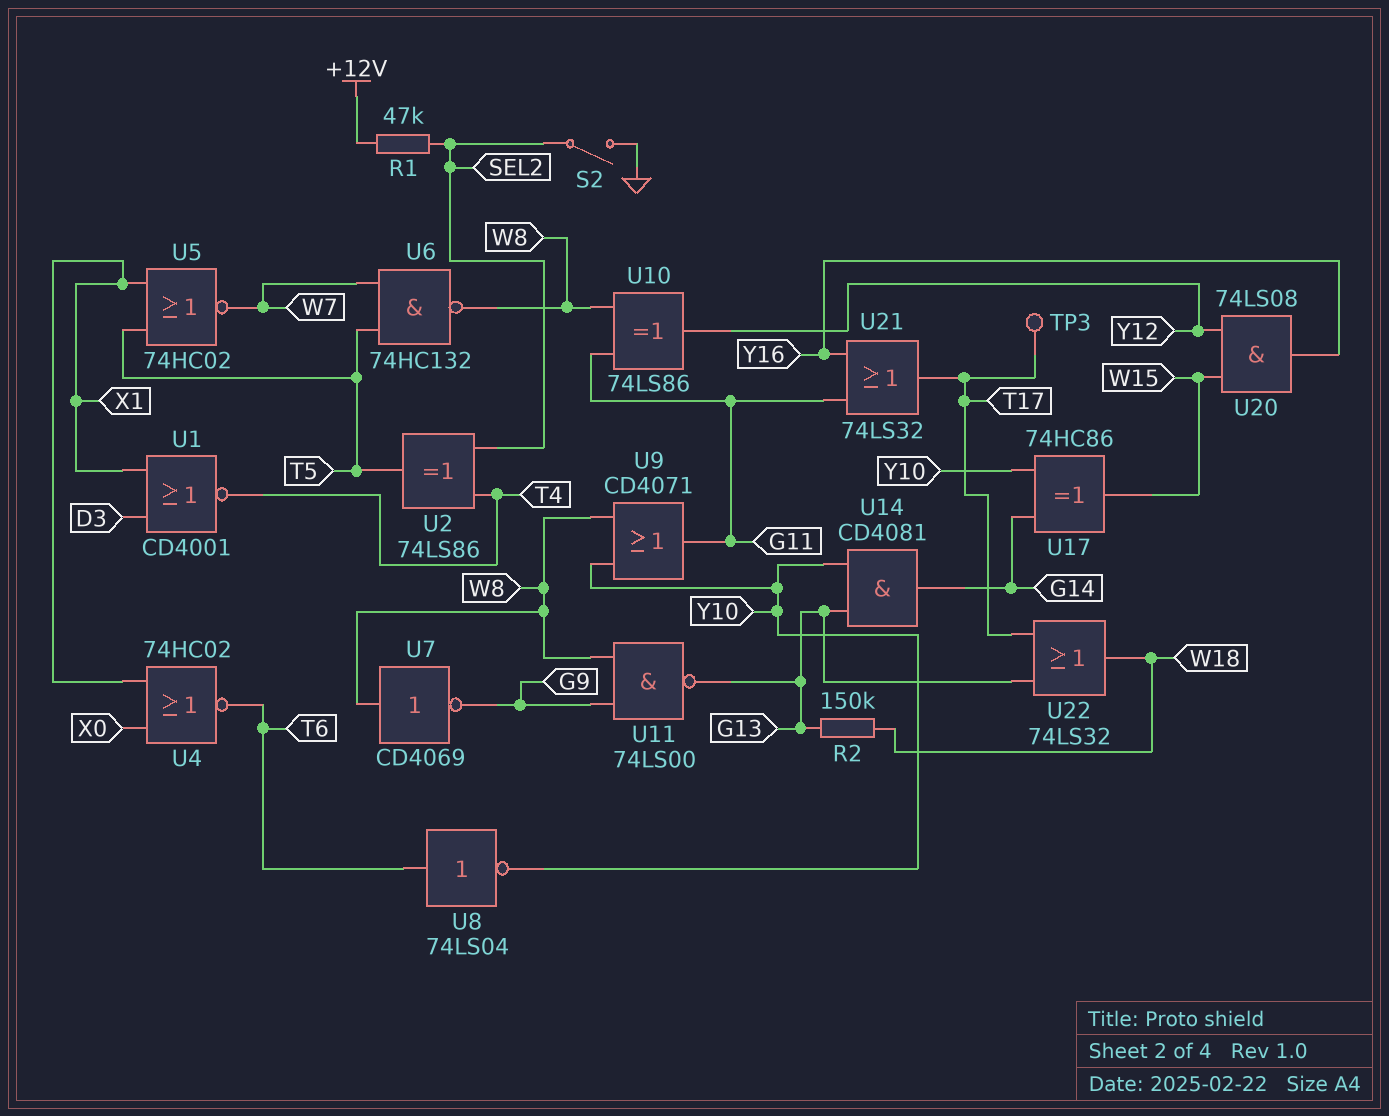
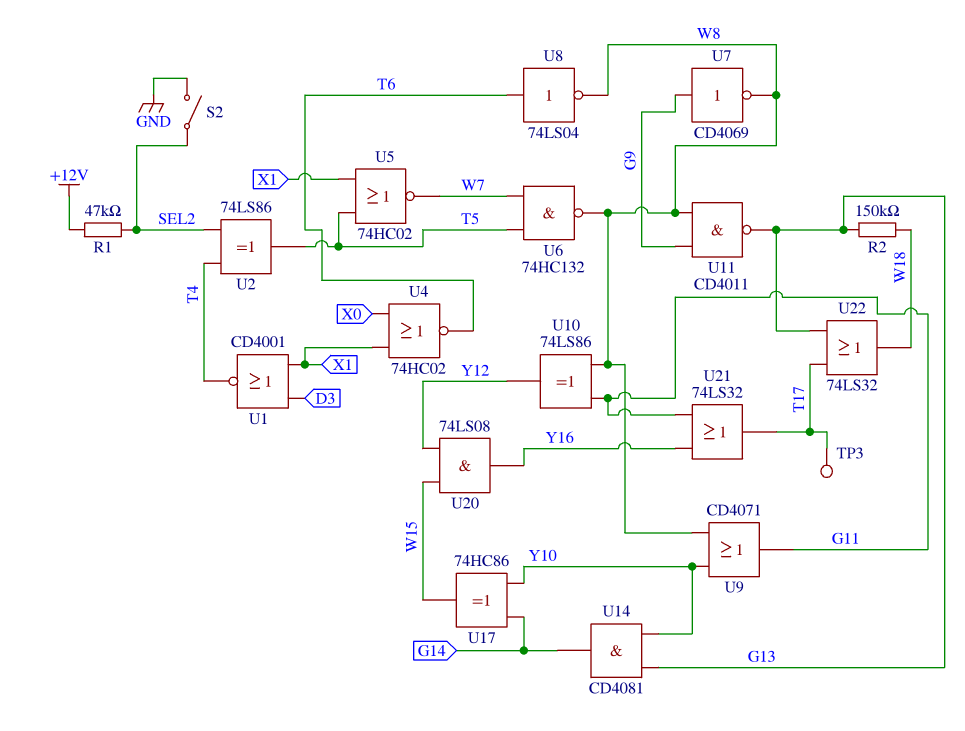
U7: NOT CD4069 (in W8, out G9) -> NOT CD4069 (in G9, out W8)
U8: NOT 74LS04 (in T6, out Y10) -> NOT 74LS04 (in T6, out W8)
U11: NAND 74LS00 (in G9, in W8, out G13) -> NAND CD4011 (in G9, in W8, out G13)

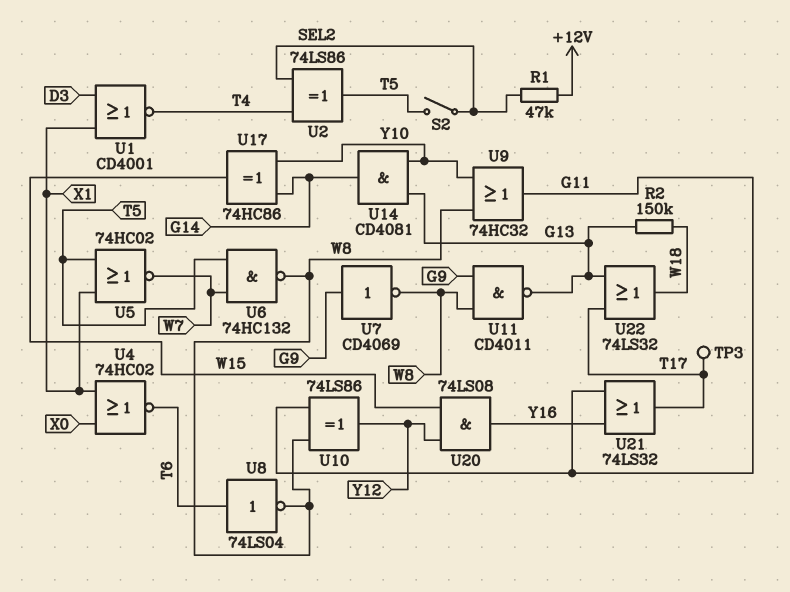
S2: switch (GND, SEL2) -> switch (SEL2, T5)
U9: OR CD4071 (in W8, in Y10, out G11) -> OR 74HC32 (in W8, in Y10, out G11)

